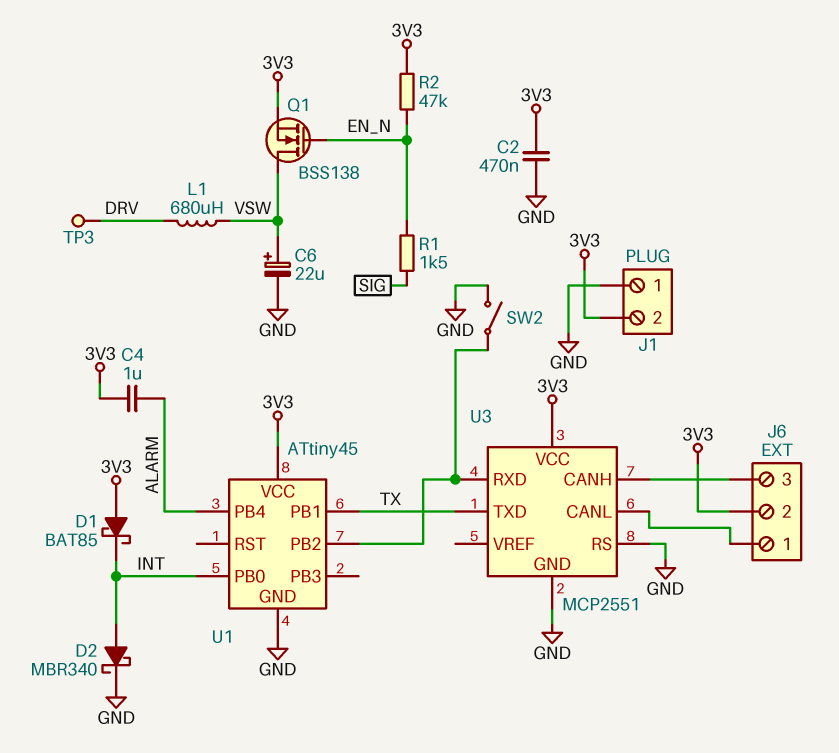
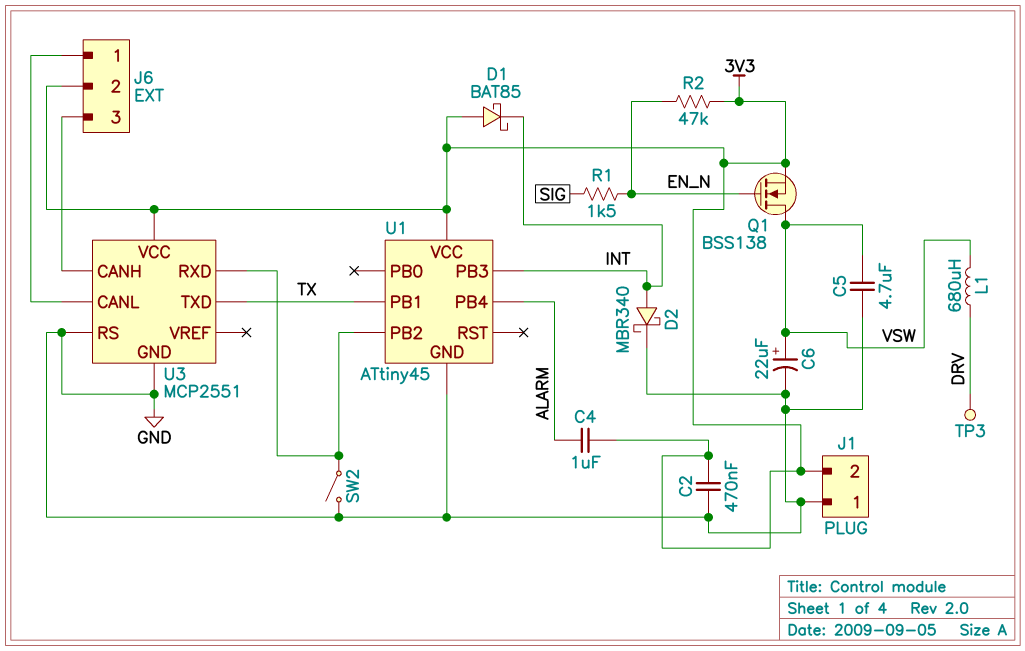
C5: none -> 4.7uF (GND, VSW)
U1 pin PB0: INT -> none
U1 pin PB3: none -> INT

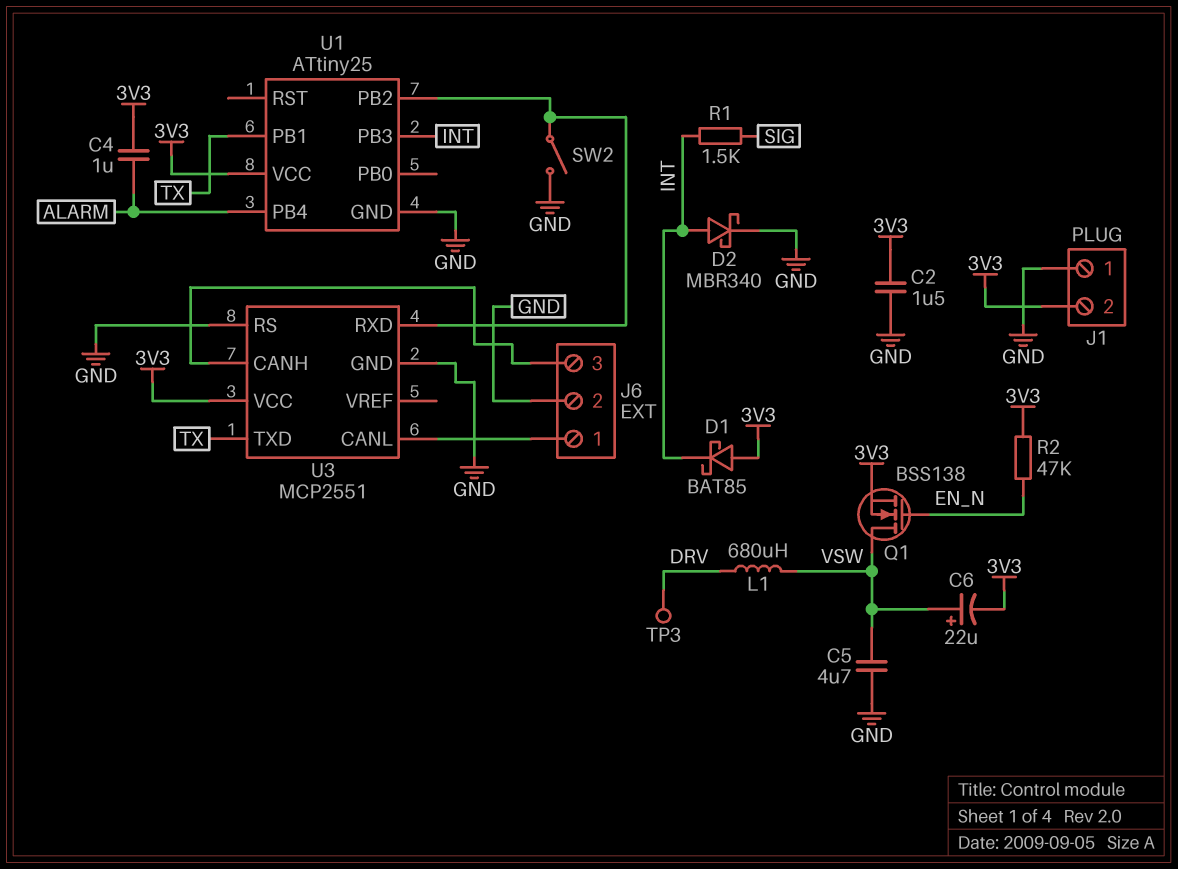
C2: 470nF (3V3, GND) -> 1.5uF (3V3, GND)
C6: 22uF (plus VSW, minus GND) -> 22uF (plus VSW, minus 3V3)
J6 pin 2: 3V3 -> GND
R1: 1.5k (EN_N, SIG) -> 1.5k (INT, SIG)
U1: ATtiny45 -> ATtiny25

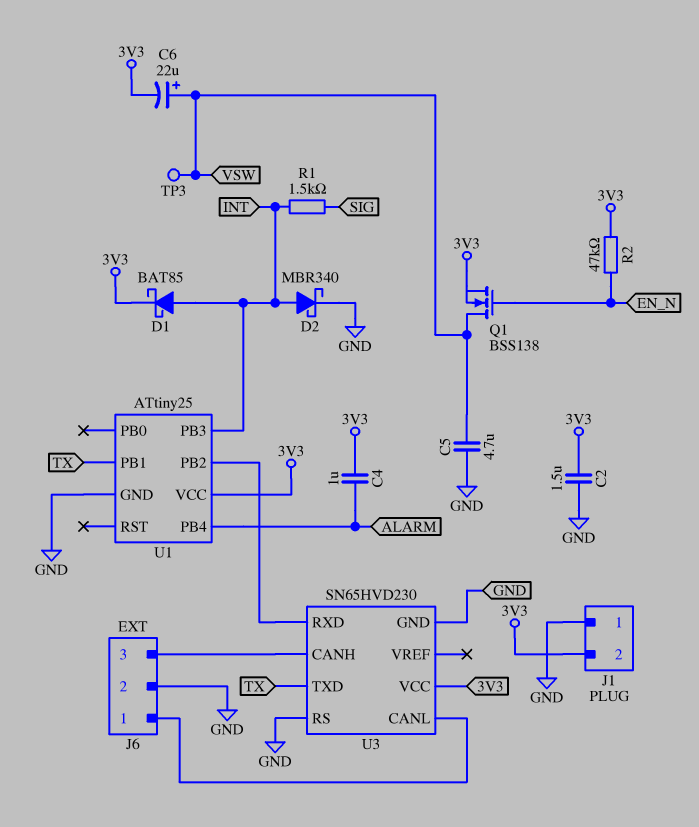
D1: schottky BAT85 (A 3V3, K INT) -> schottky BAT85 (A INT, K 3V3)
L1: 680uH (DRV, VSW) -> none
SW2: switch (GND, U1/PB2) -> none
TP3: test point (DRV) -> test point (VSW)
U3: MCP2551 -> SN65HVD230

